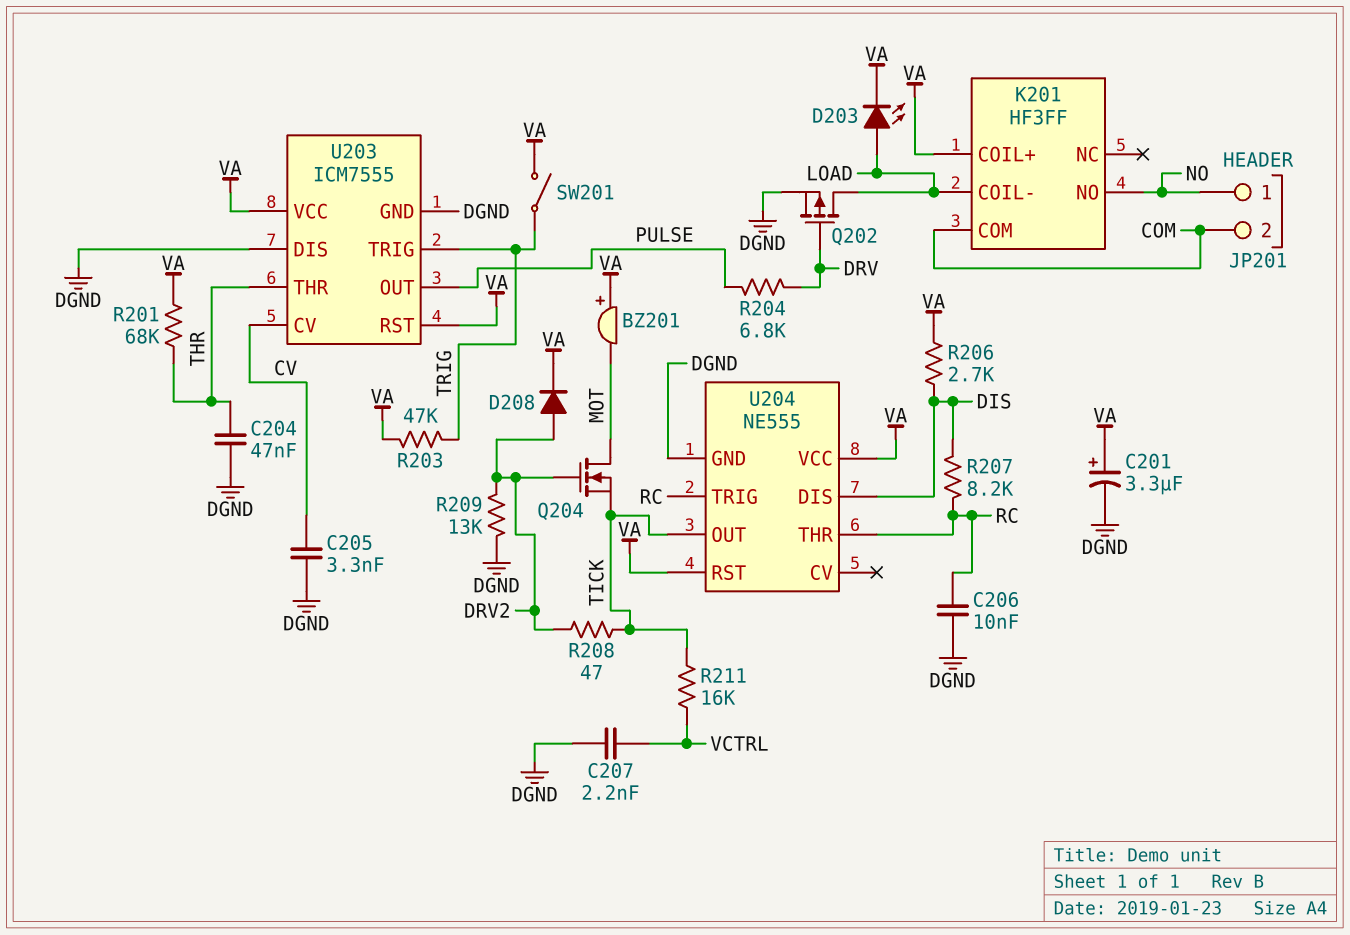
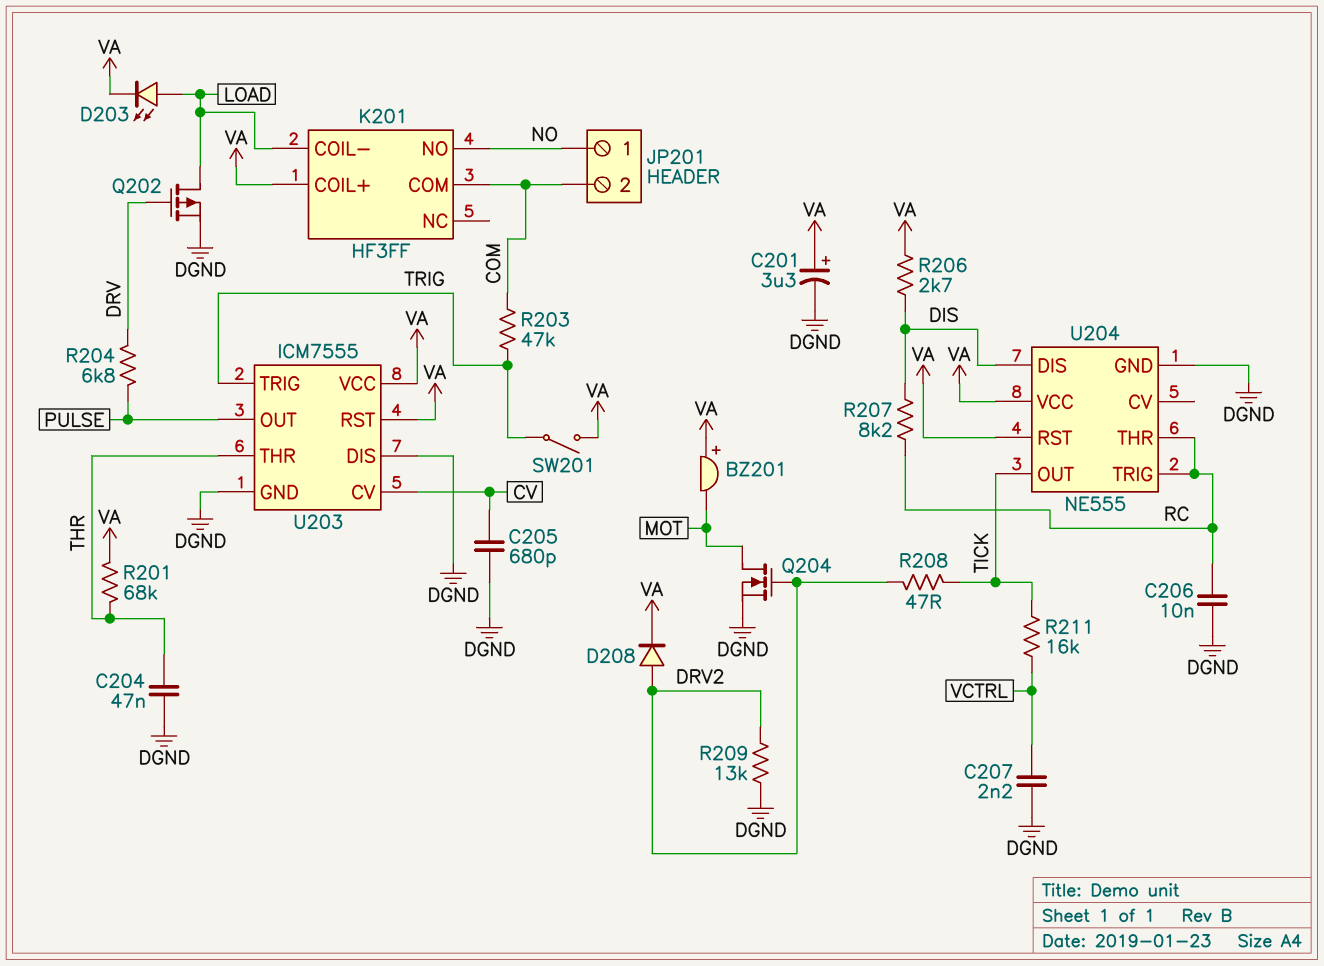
C205: 3.3nF (CV, DGND) -> 680pF (CV, DGND)
Q204: NMOS (G DRV2, D MOT, S TICK) -> NMOS (G DRV2, D MOT, S DGND)
R203: 47k (TRIG, VA) -> 47k (COM, TRIG)

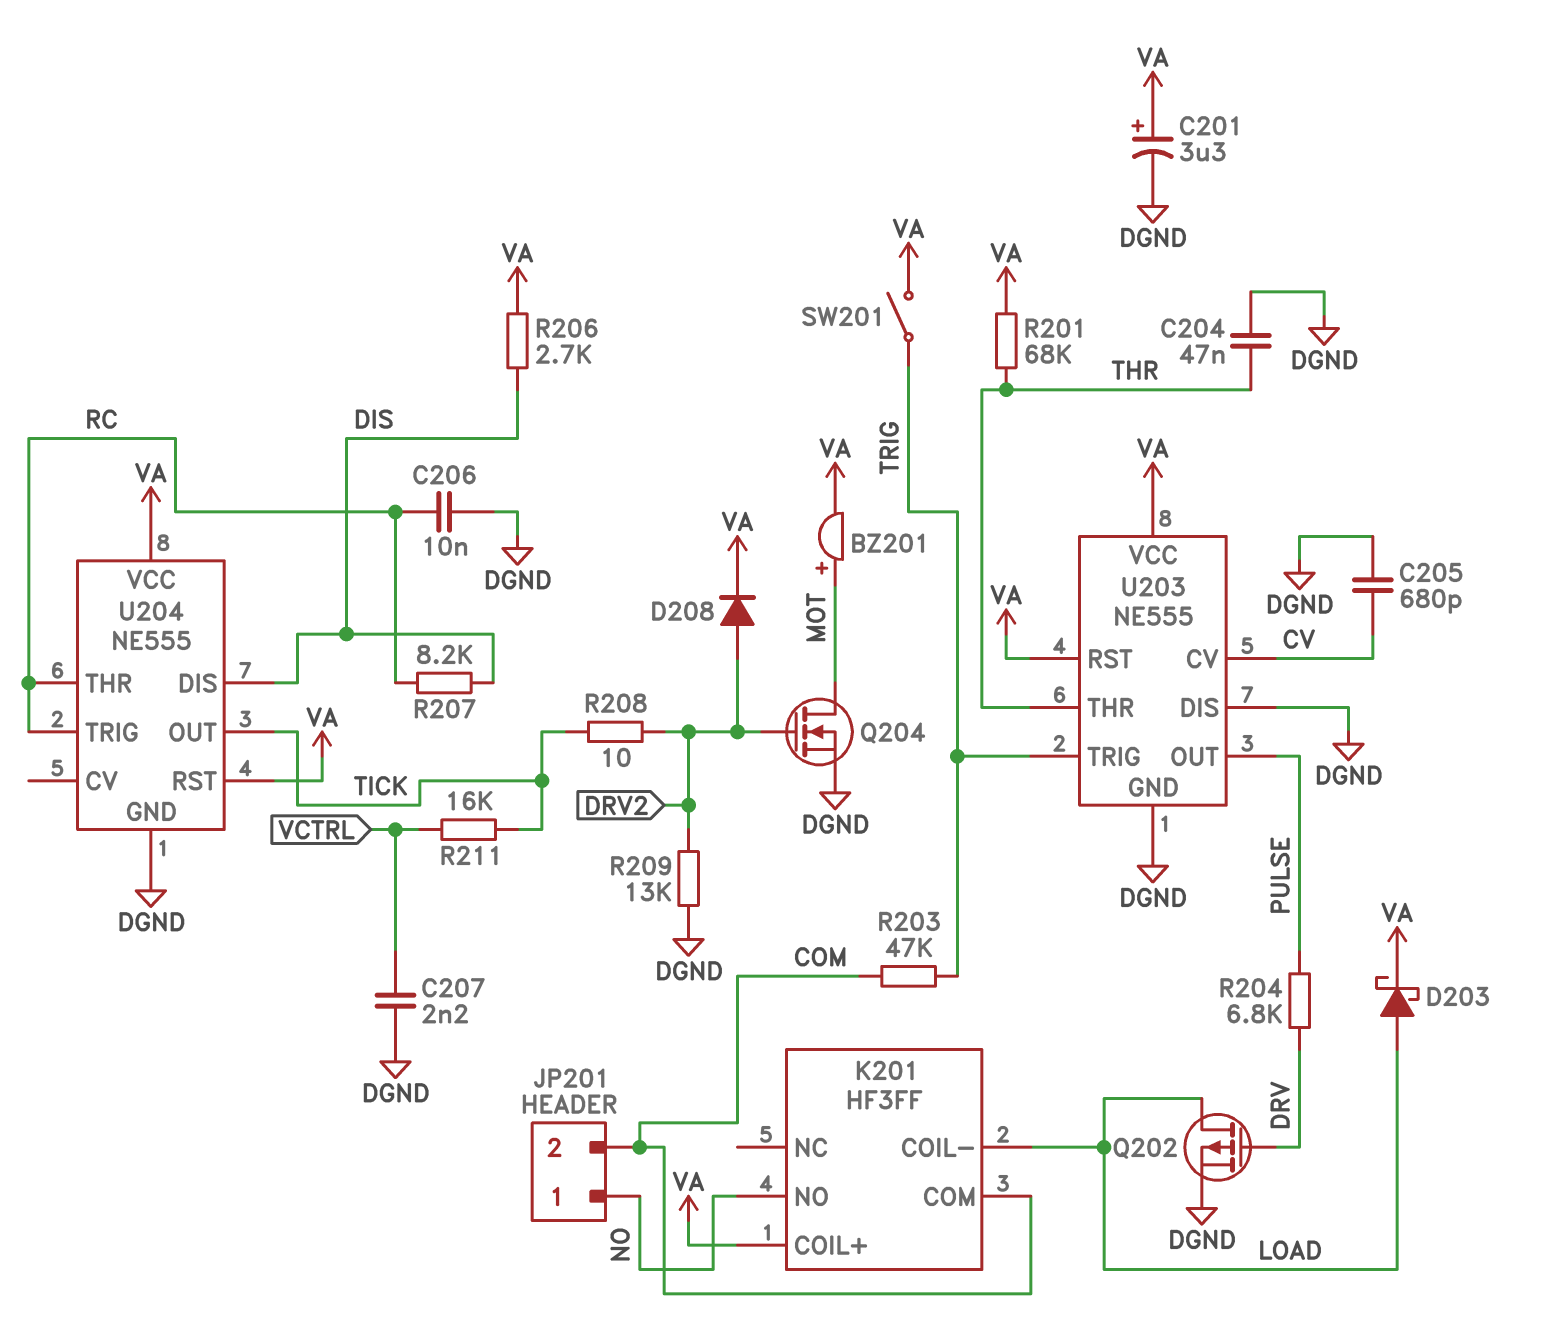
BZ201: buzzer (plus VA, minus MOT) -> buzzer (plus MOT, minus VA)
D203: LED (A LOAD, K VA) -> schottky (A LOAD, K VA)
R208: 47 (DRV2, TICK) -> 10 (DRV2, TICK)
U203: ICM7555 -> NE555

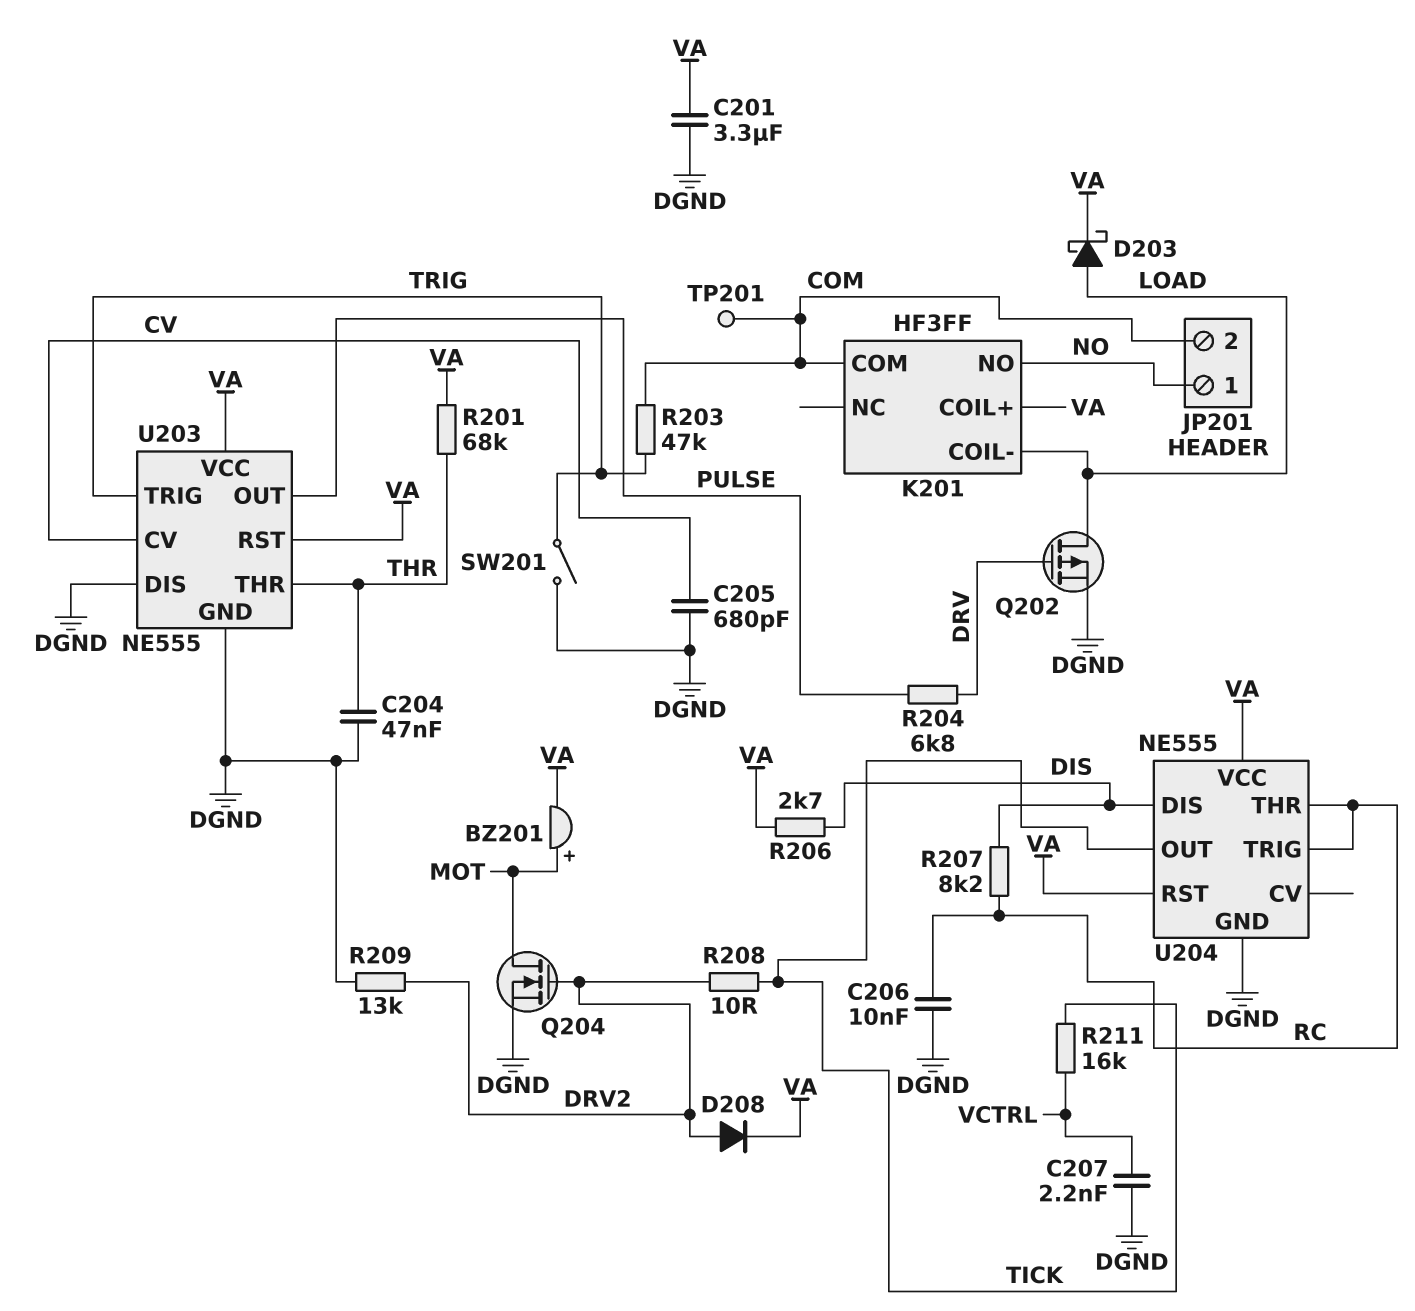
C201: 3.3uF (plus VA, minus DGND) -> 3.3uF (DGND, VA)
SW201: switch (TRIG, VA) -> switch (DGND, TRIG)
TP201: none -> test point (COM)

